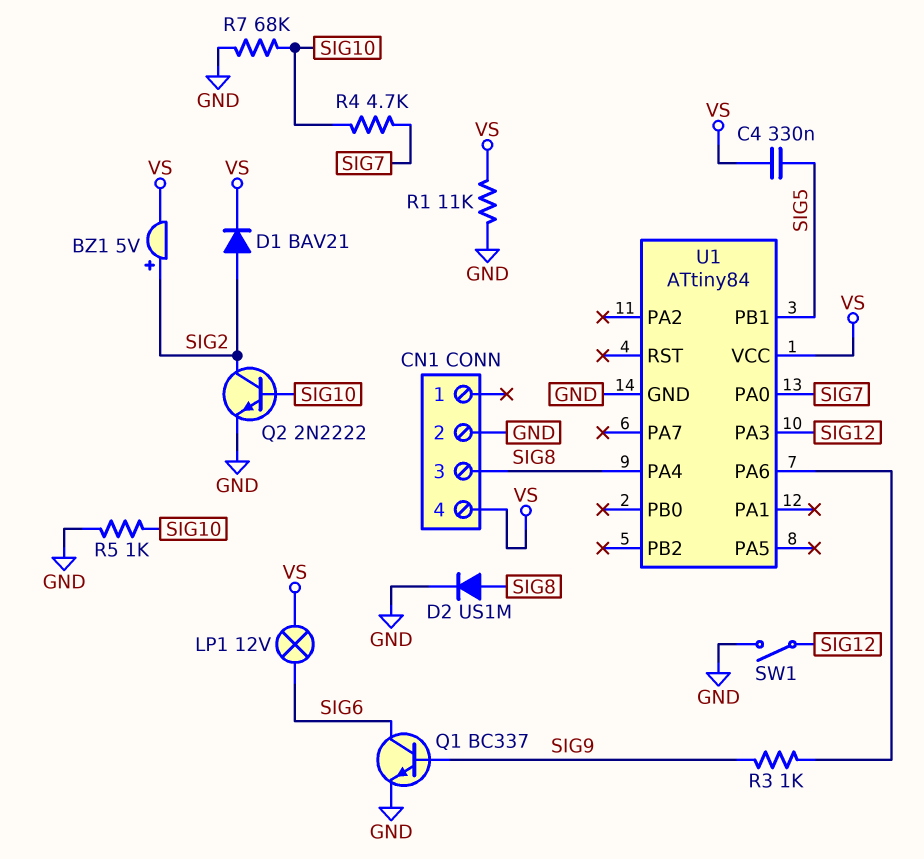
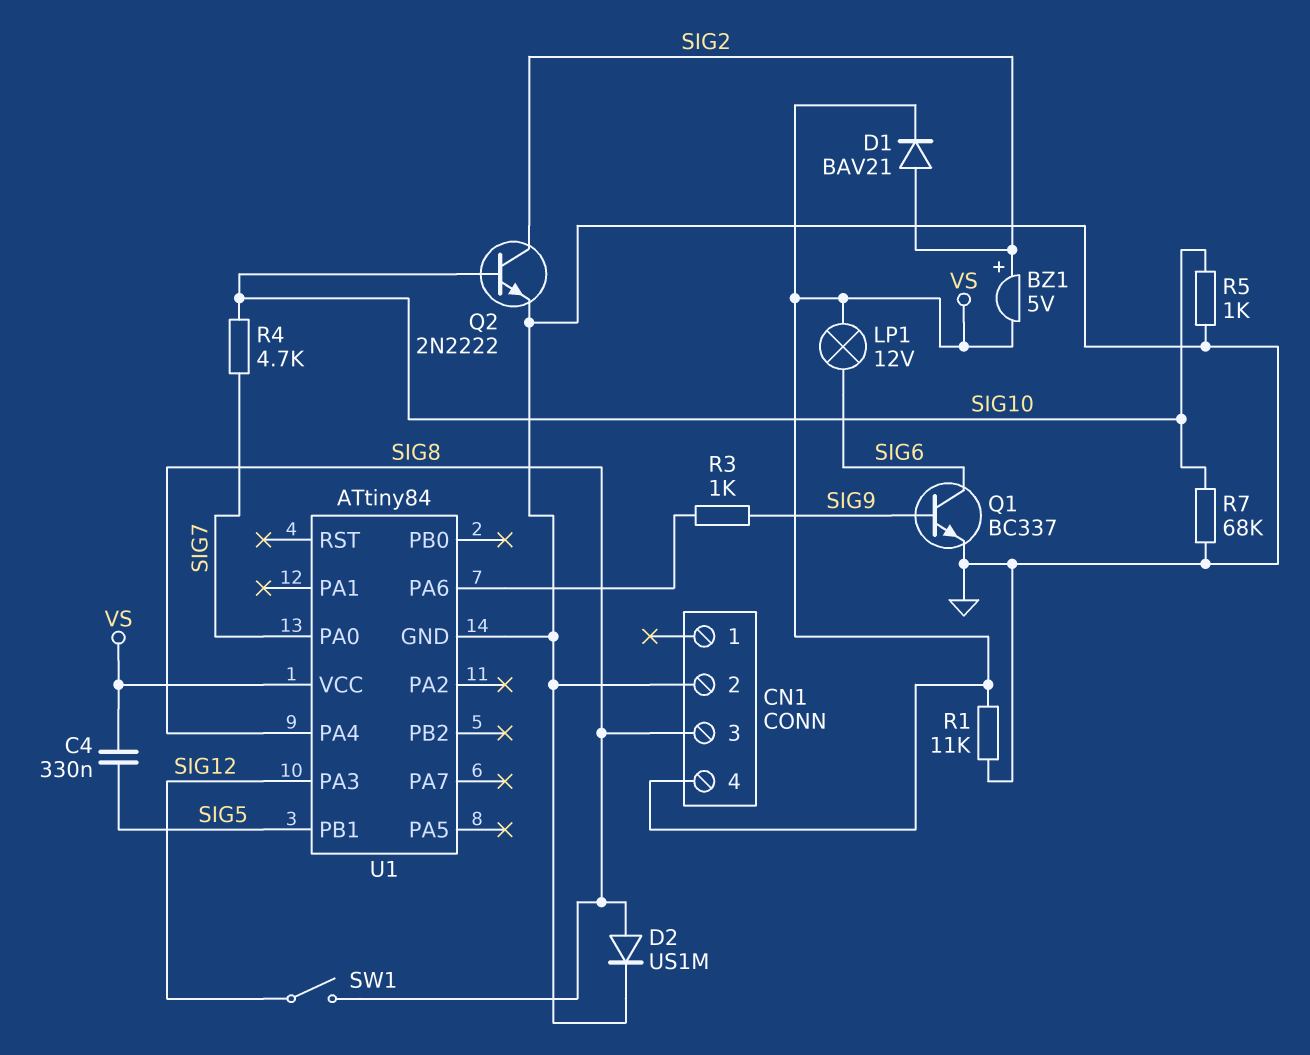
SW1: switch (GND, SIG12) -> switch (SIG8, SIG12)

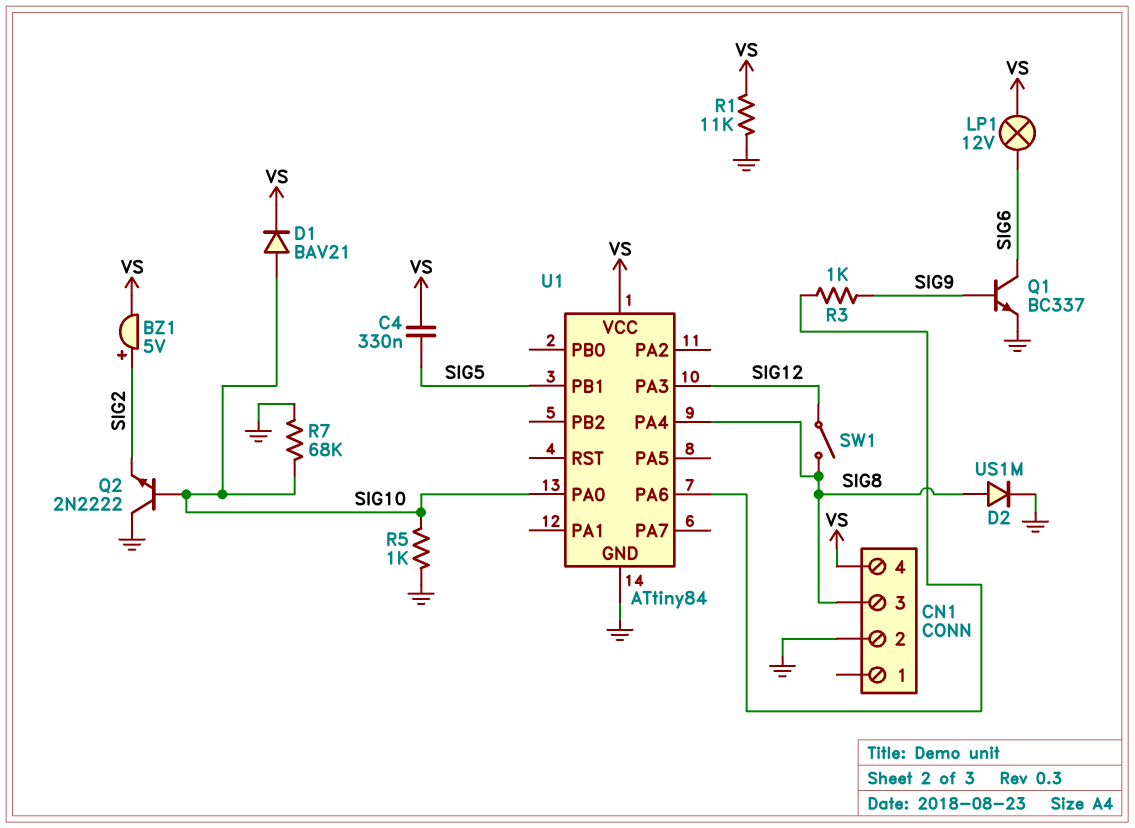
D1: diode BAV21 (A SIG2, K VS) -> diode BAV21 (A SIG10, K VS)
Q2: NPN 2N2222 (B SIG10, C SIG2, E GND) -> NPN 2N2222 (B SIG10, C GND, E SIG2)
R4: 4.7k (SIG7, SIG10) -> none
U1 pin PA0: SIG7 -> SIG10

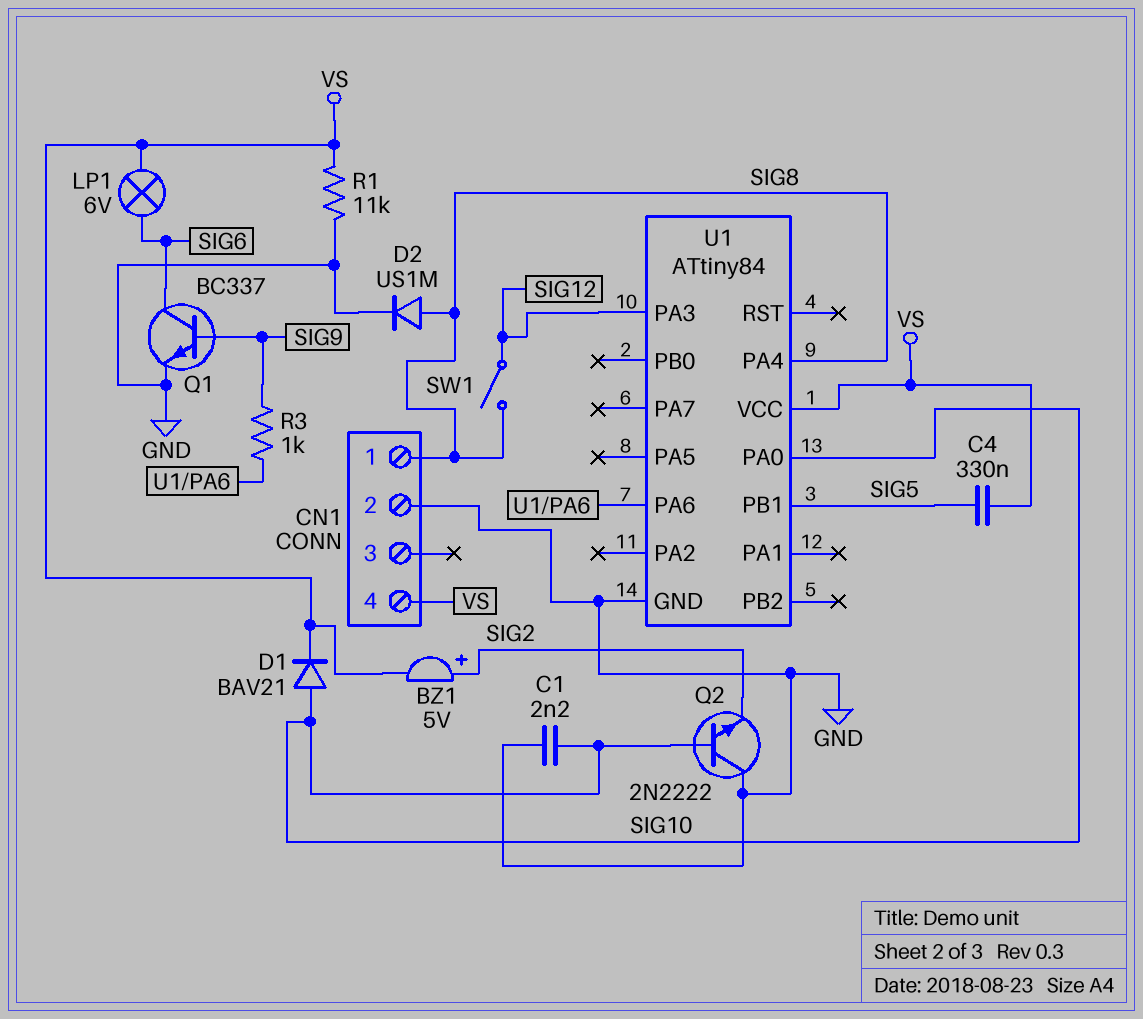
C1: none -> 2.2nF (GND, SIG10)
CN1 pin 1: none -> SIG8
CN1 pin 3: SIG8 -> none
LP1: lamp 12V (SIG6, VS) -> lamp 6V (SIG6, VS)
R5: 1k (GND, SIG10) -> none
R7: 68k (GND, SIG10) -> none

